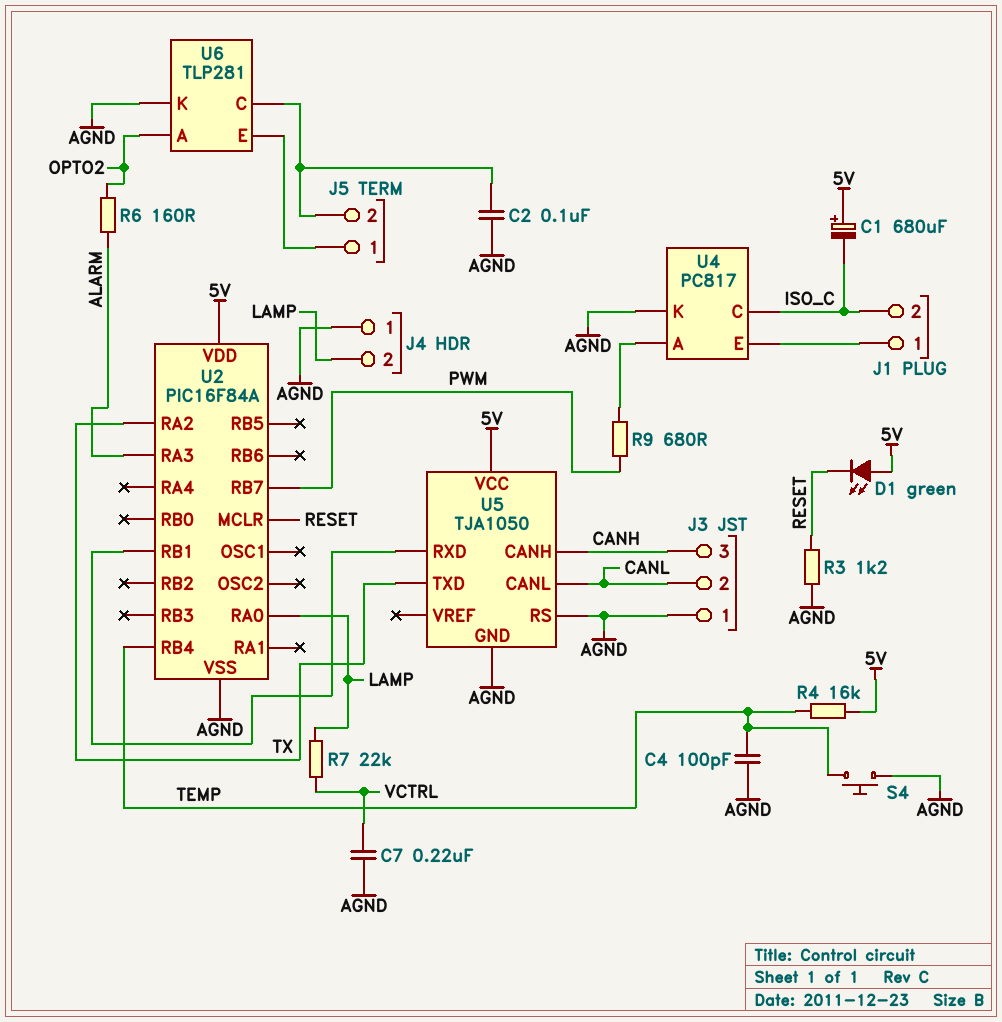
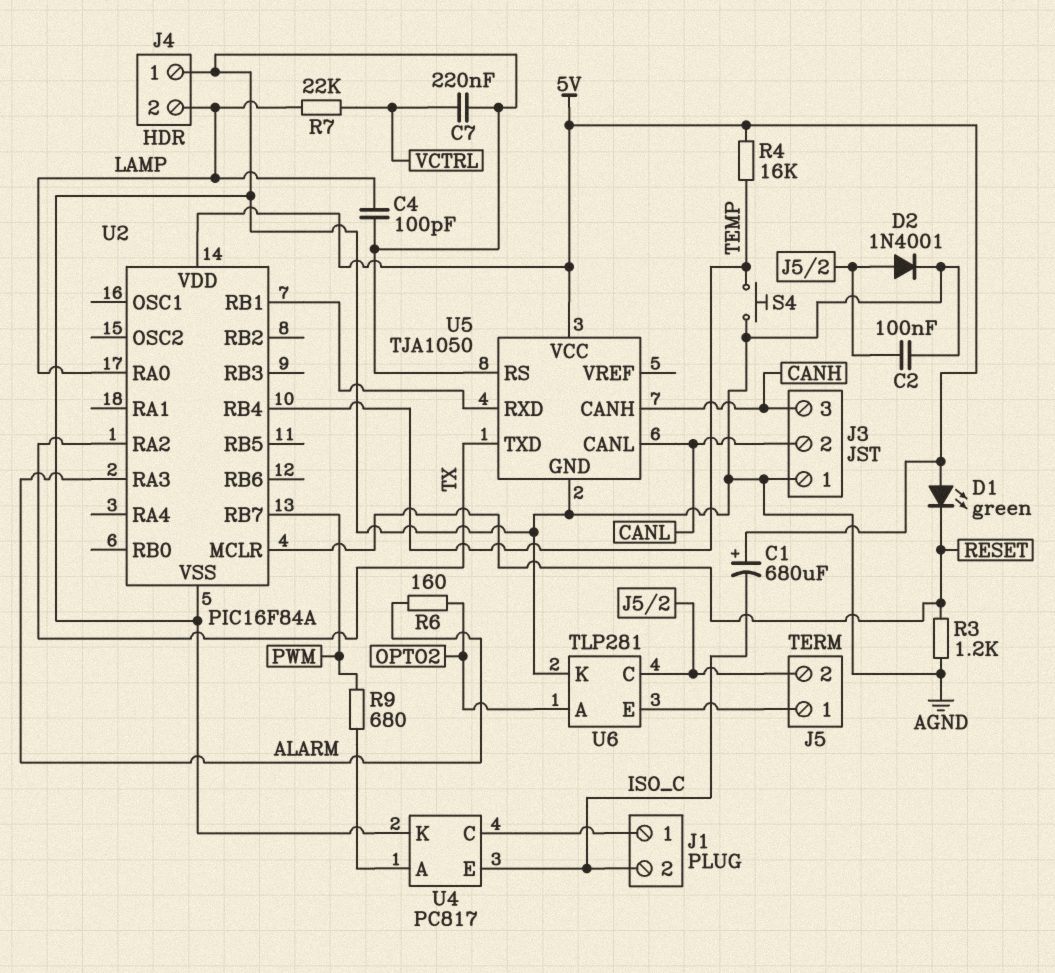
C4: 100pF (AGND, TEMP) -> 100pF (AGND, LAMP)
D2: none -> diode 1N4001 (A J5/2, K AGND)
U4 pin C: ISO_C -> J1/1
U4 pin E: J1/1 -> ISO_C

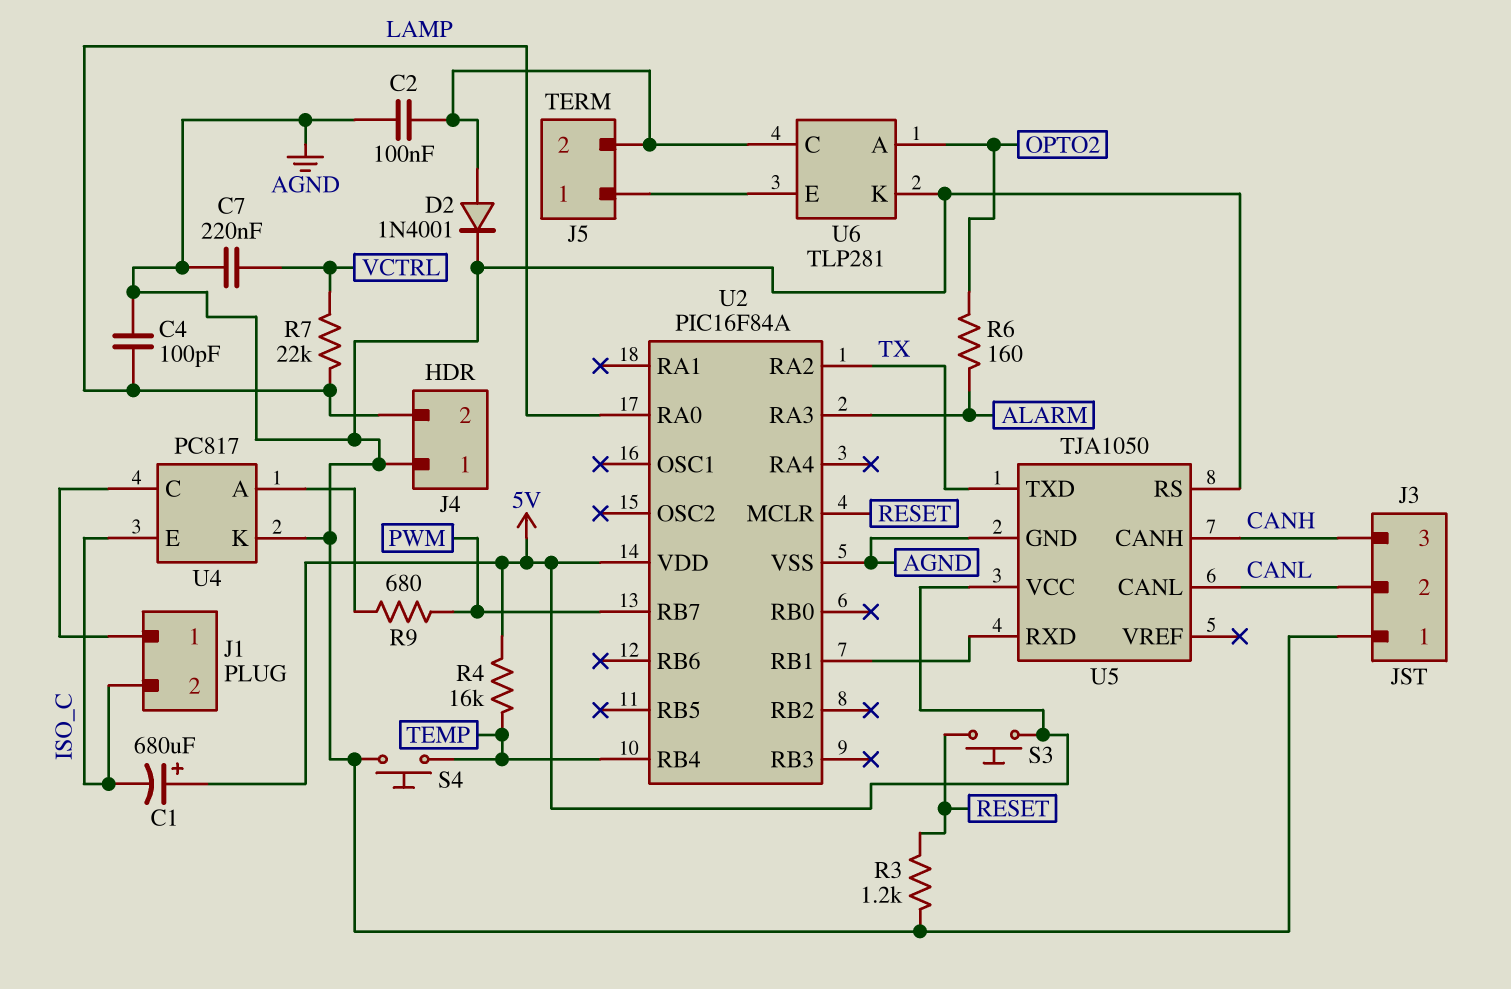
D1: LED green (A 5V, K RESET) -> none
S3: none -> button (5V, RESET)

